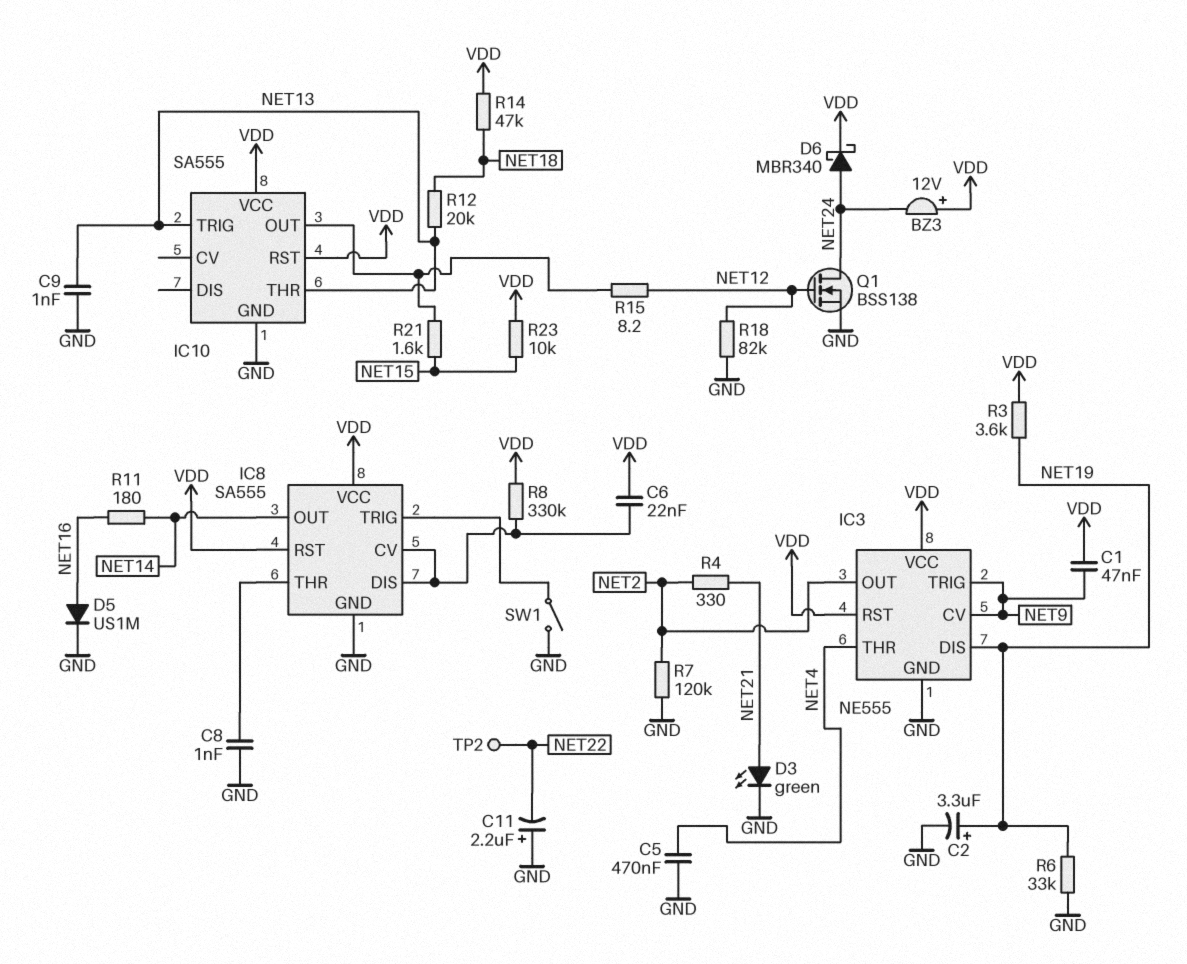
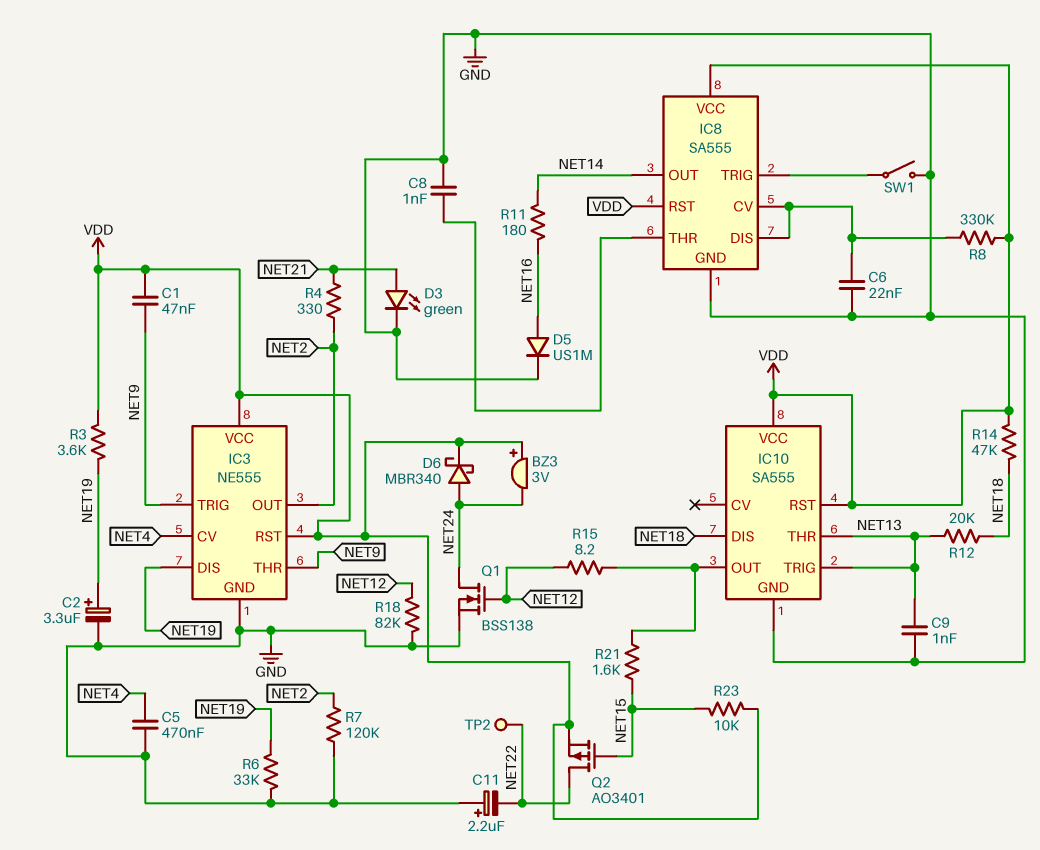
BZ3: buzzer 12V (plus VDD, minus NET24) -> buzzer 3V (plus VDD, minus NET24)
C6: 22nF (IC8/CV, VDD) -> 22nF (GND, IC8/CV)
IC3 pin CV: NET9 -> NET4
IC3 pin THR: NET4 -> NET9
IC10 pin DIS: none -> NET18
Q2: none -> PMOS AO3401 (G NET15, D NET22, S VDD)

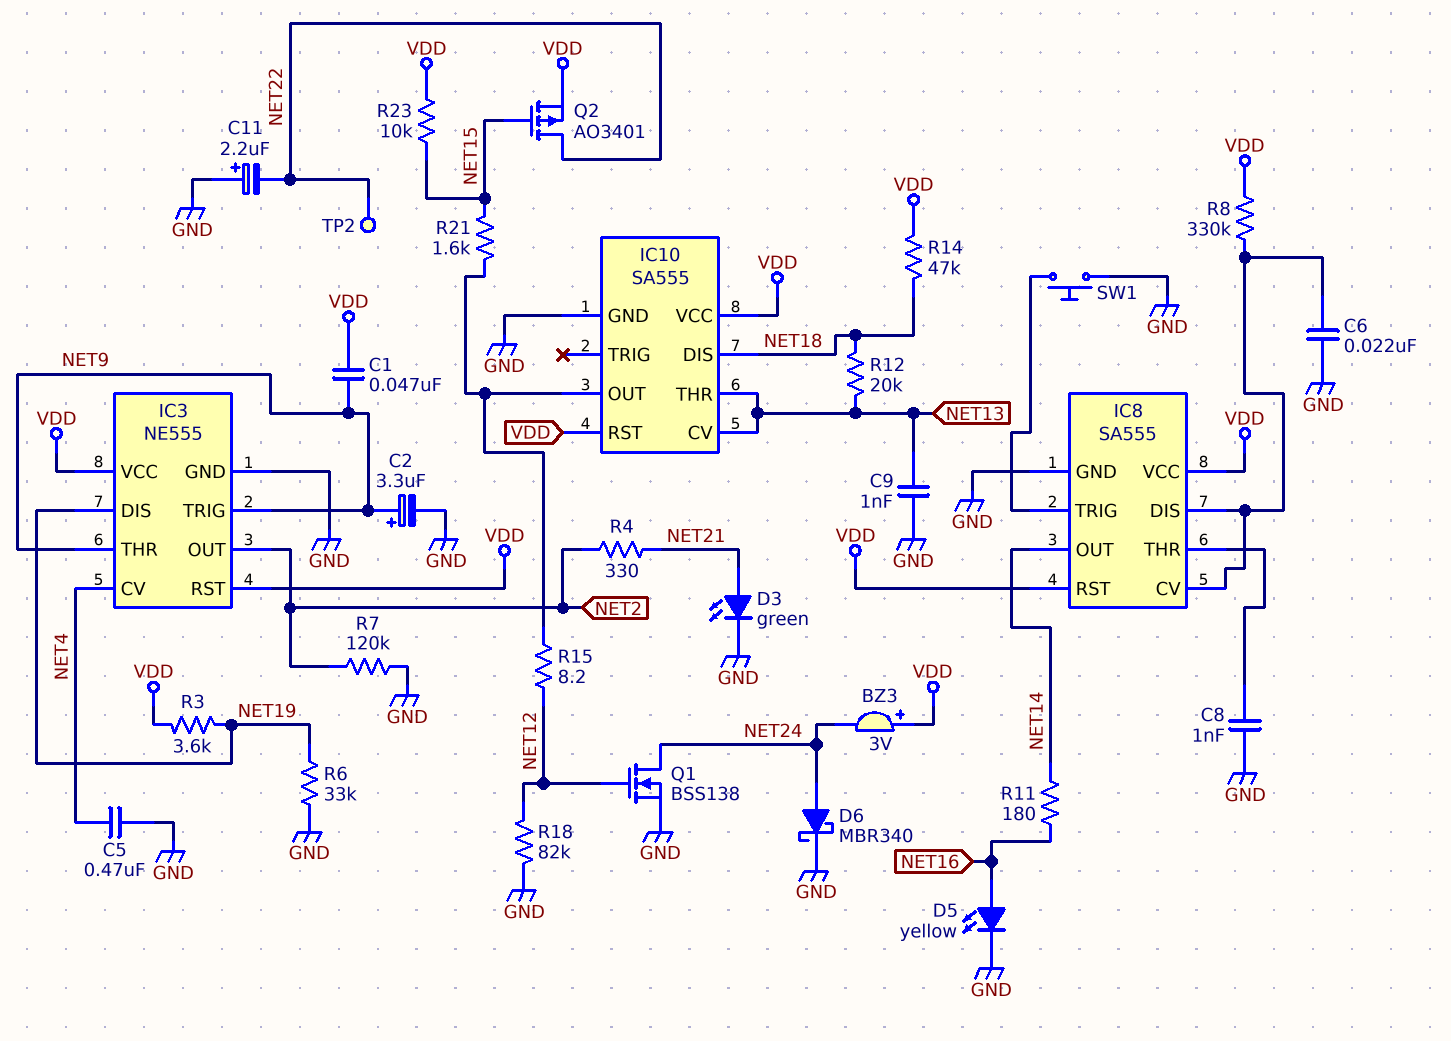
C2: 3.3uF (plus NET19, minus GND) -> 3.3uF (plus NET9, minus GND)
D5: diode US1M (A NET16, K GND) -> LED yellow (A NET16, K GND)
D6: schottky MBR340 (A NET24, K VDD) -> schottky MBR340 (A NET24, K GND)
IC10 pin CV: none -> NET13
IC10 pin TRIG: NET13 -> none
SW1: switch (GND, IC8/TRIG) -> button (GND, IC8/TRIG)

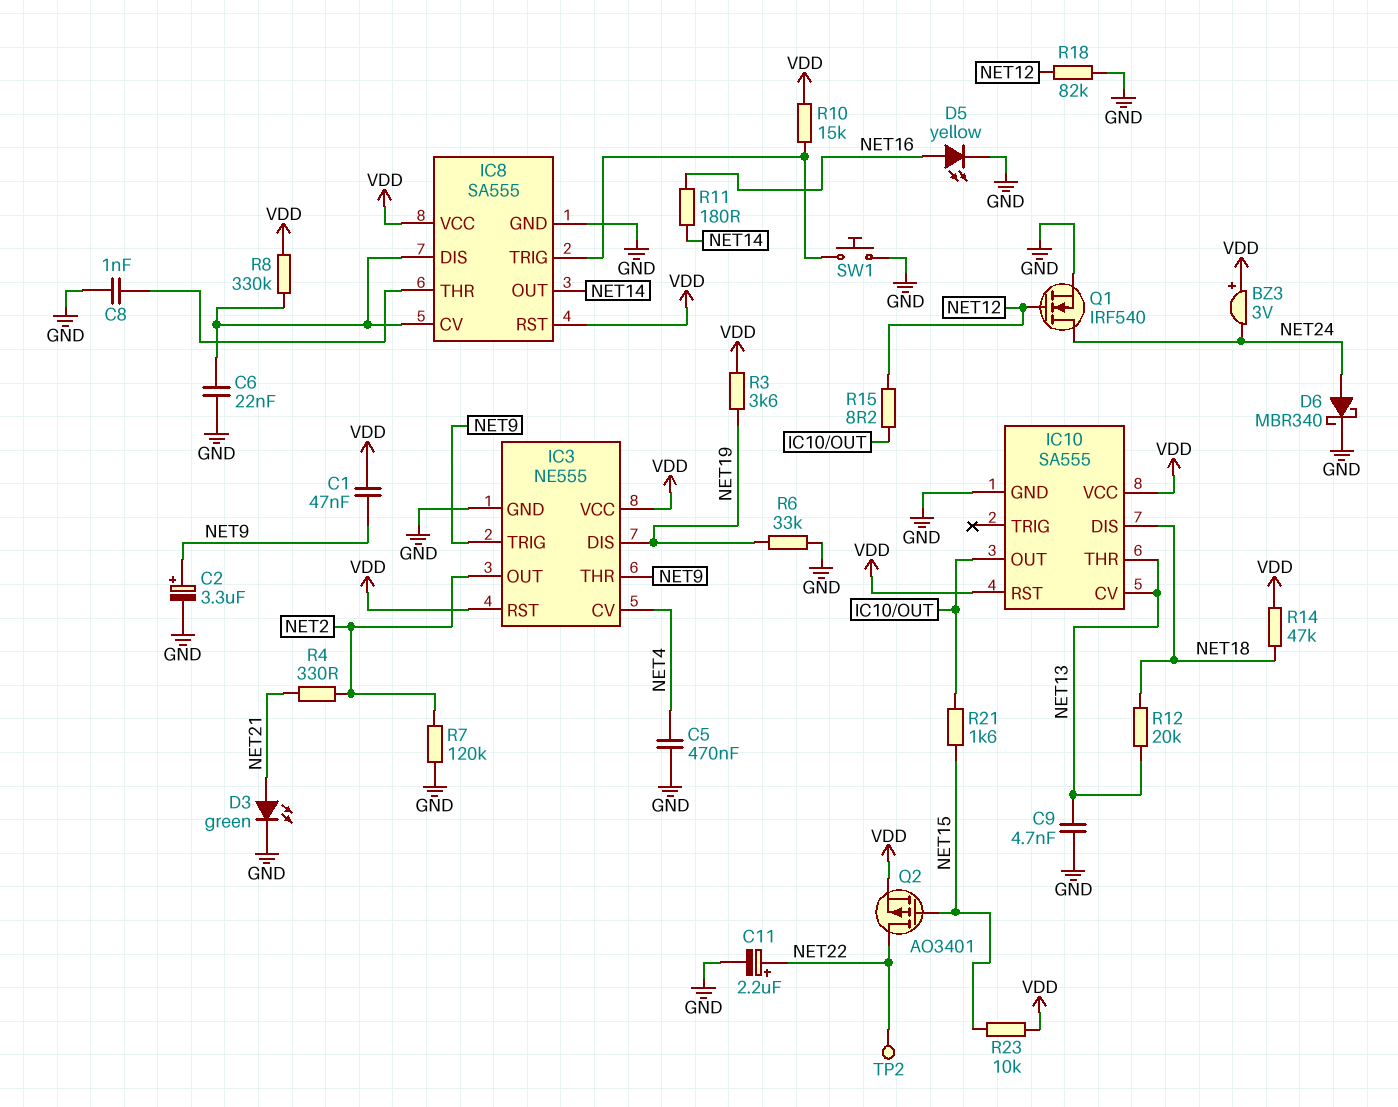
C9: 1nF (GND, NET13) -> 4.7nF (GND, NET13)
C11: 2.2uF (plus GND, minus NET22) -> 2.2uF (plus NET22, minus GND)
Q1: NMOS BSS138 (G NET12, D NET24, S GND) -> NMOS IRF540 (G NET12, D NET24, S GND)
R10: none -> 15k (IC8/TRIG, VDD)

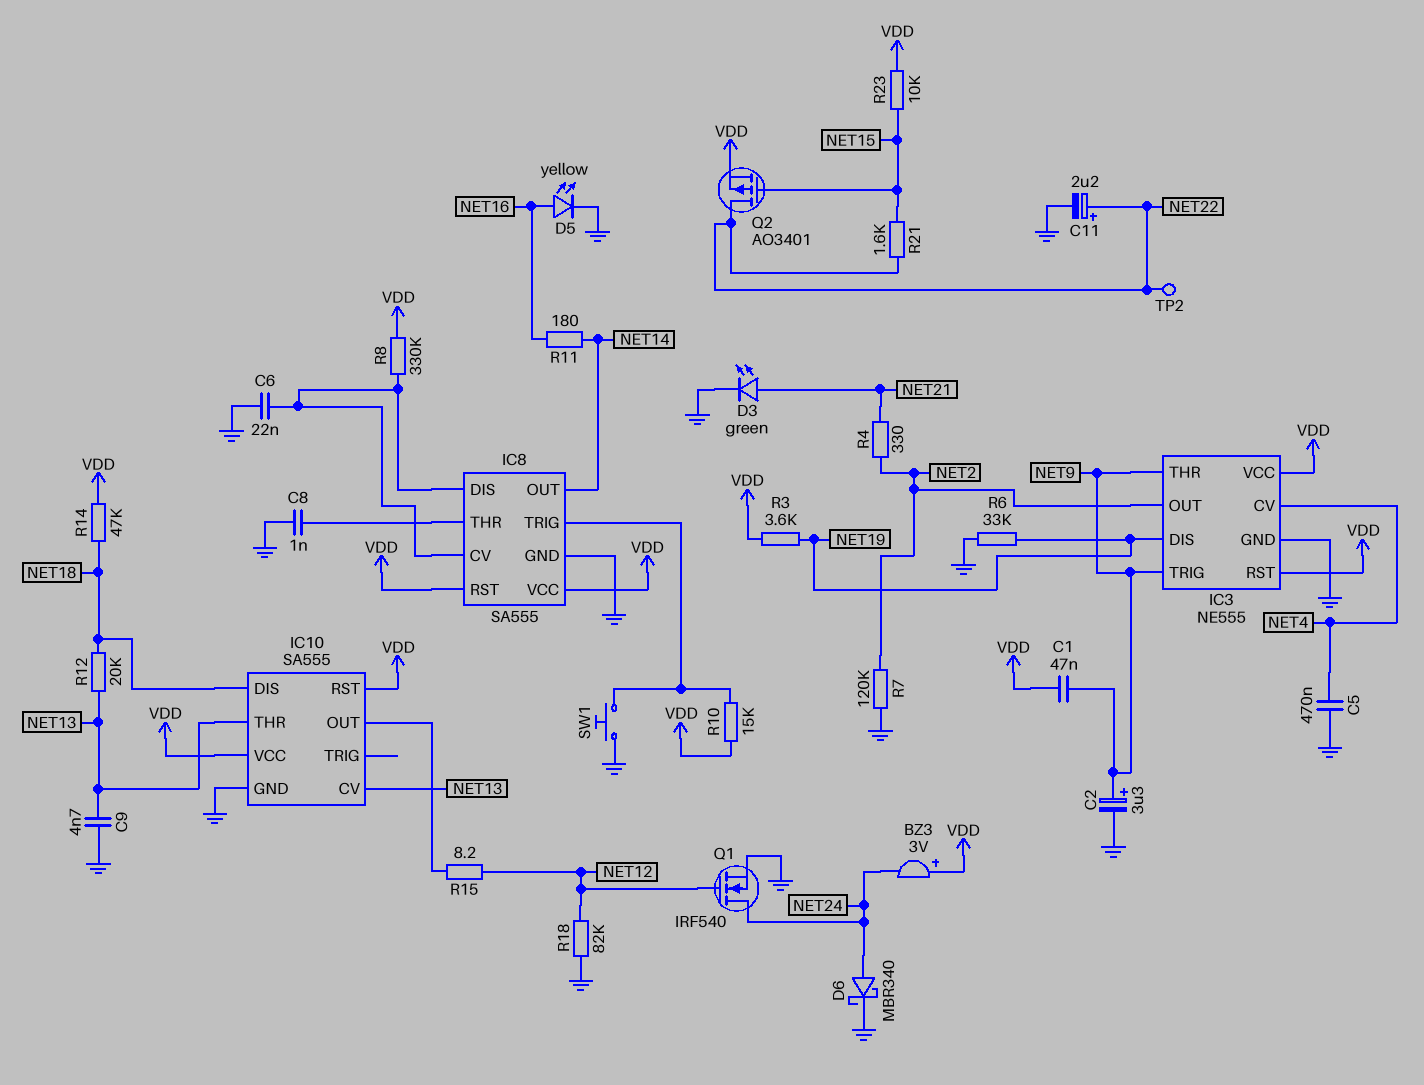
R21: 1.6k (IC10/OUT, NET15) -> 1.6k (NET15, NET22)

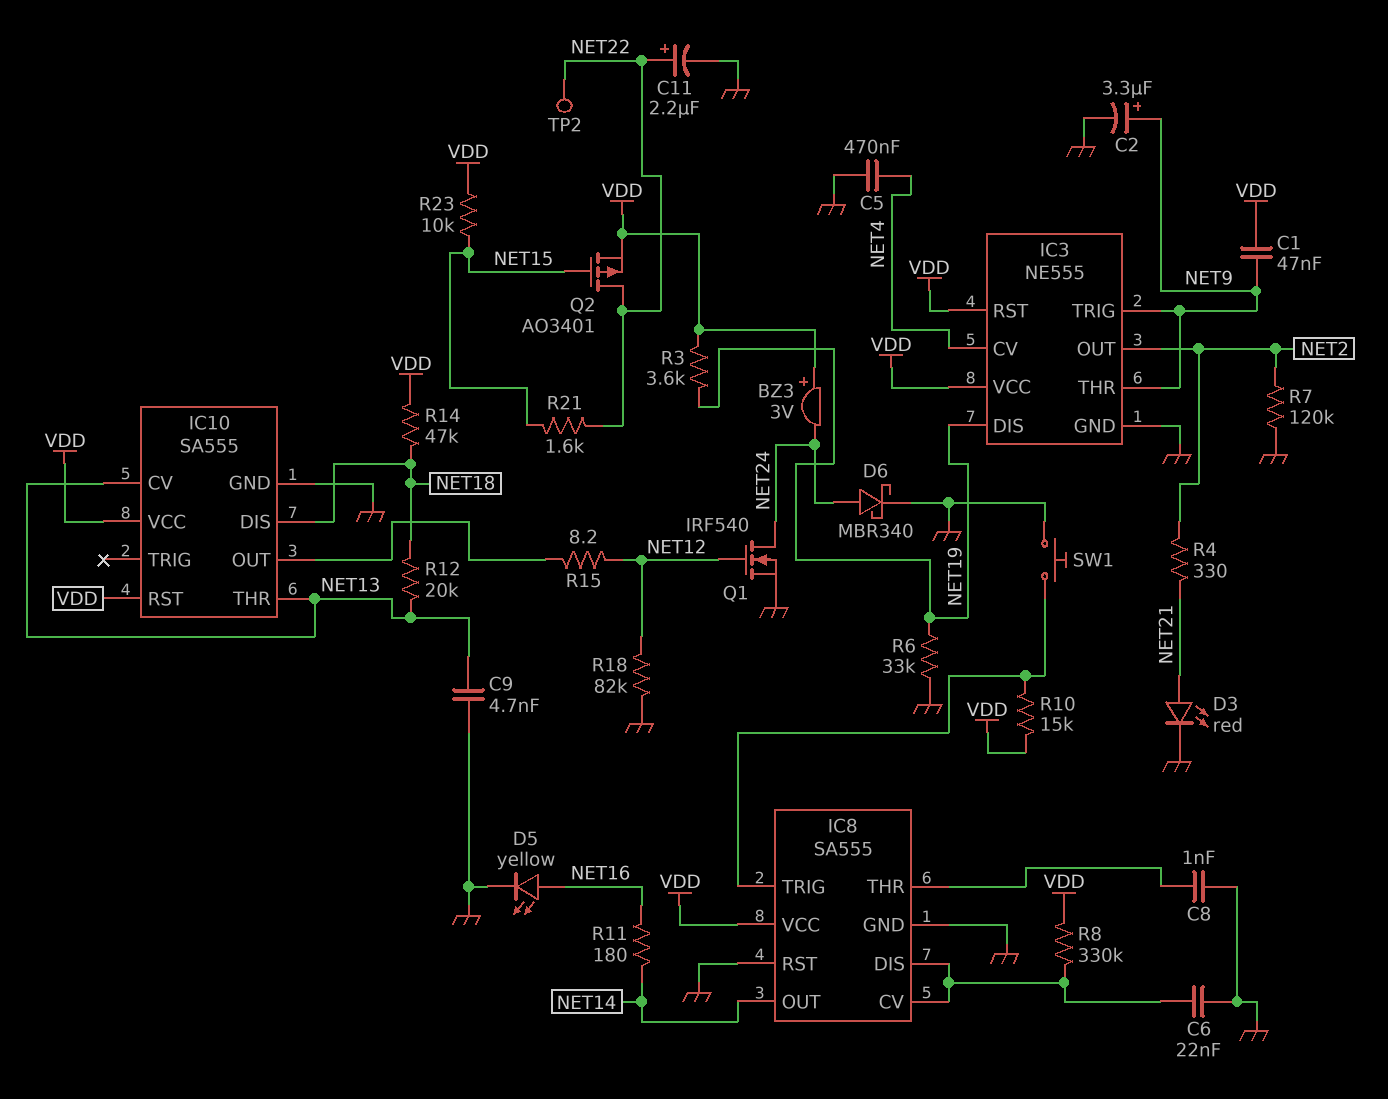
D3: LED green (A NET21, K GND) -> LED red (A NET21, K GND)
IC8 pin RST: VDD -> GND

